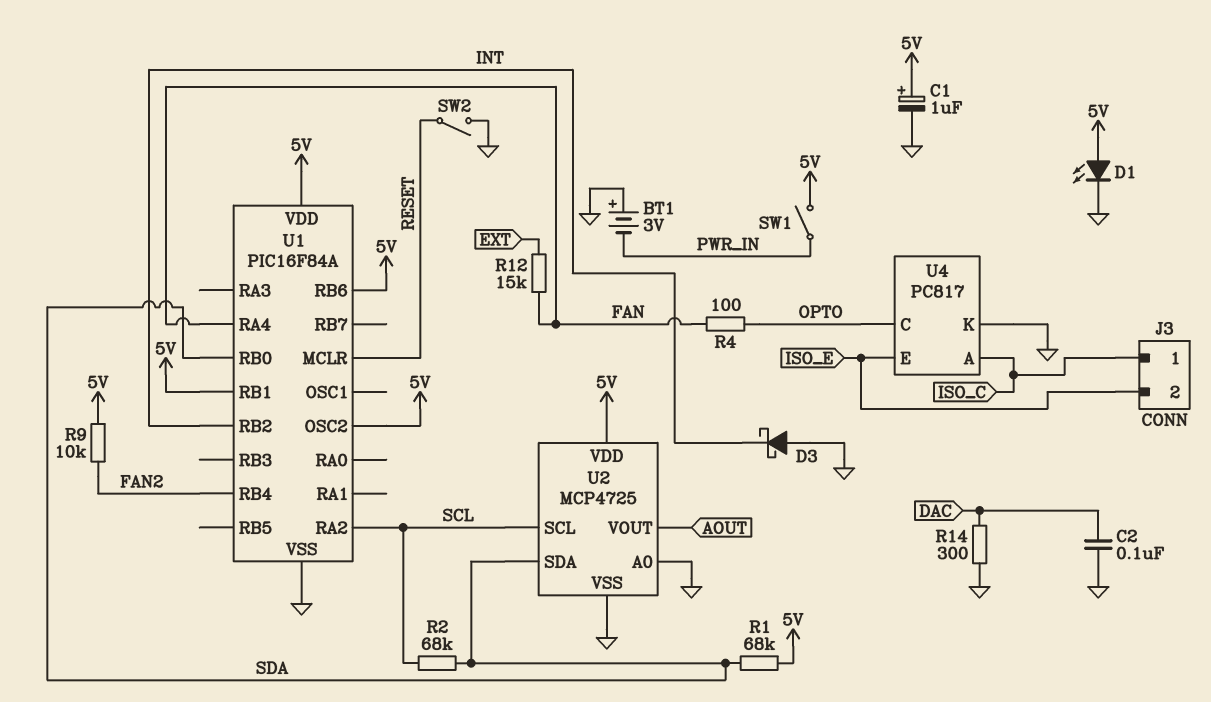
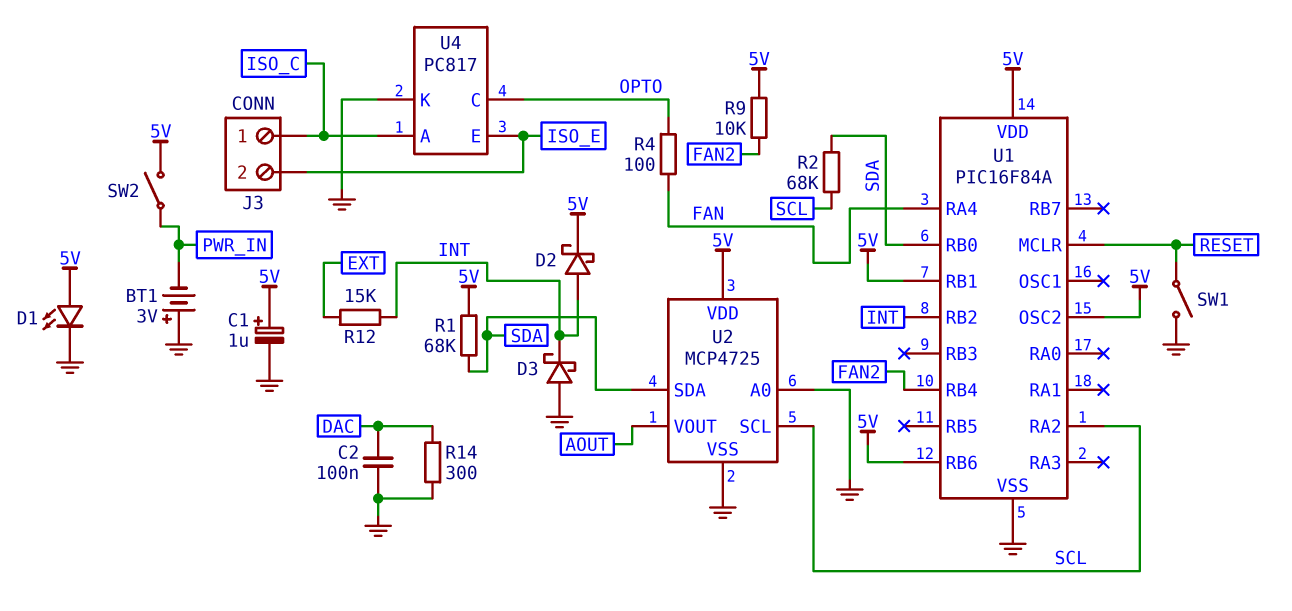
D2: none -> schottky (A INT, K 5V)
R12: 15k (EXT, FAN) -> 15k (EXT, INT)
SW1: switch (5V, PWR_IN) -> switch (GND, RESET)
SW2: switch (GND, RESET) -> switch (5V, PWR_IN)

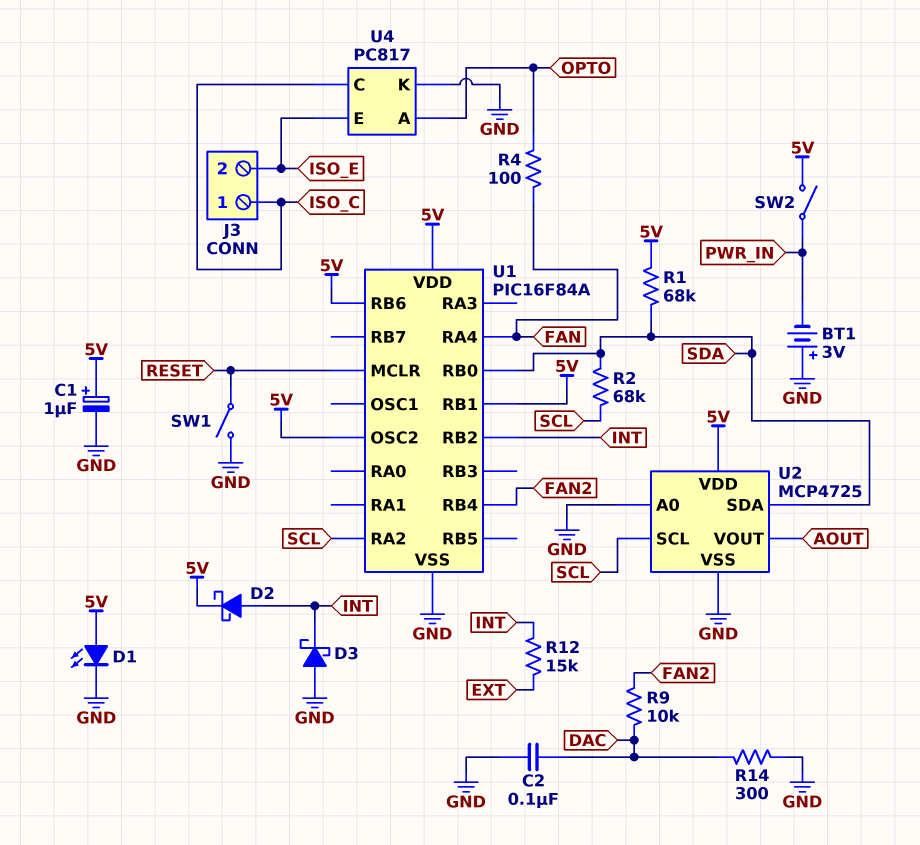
R9: 10k (5V, FAN2) -> 10k (DAC, FAN2)
U4 pin A: ISO_C -> OPTO
U4 pin C: OPTO -> ISO_C

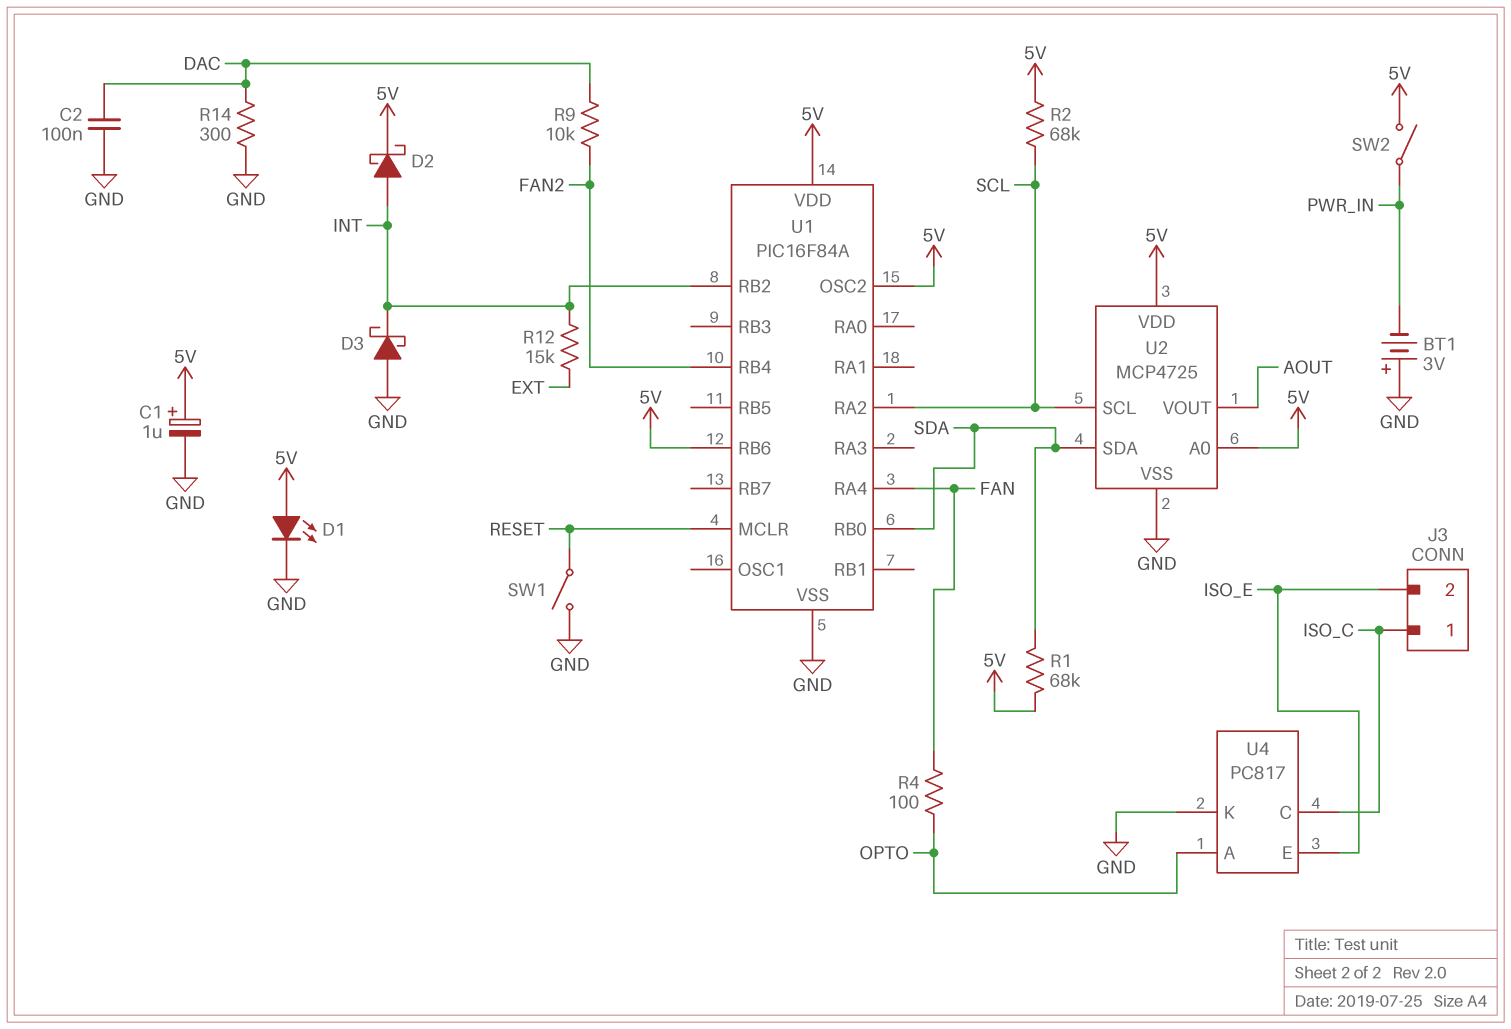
R2: 68k (SCL, SDA) -> 68k (5V, SCL)
U1 pin RB1: 5V -> none
U2 pin A0: GND -> 5V

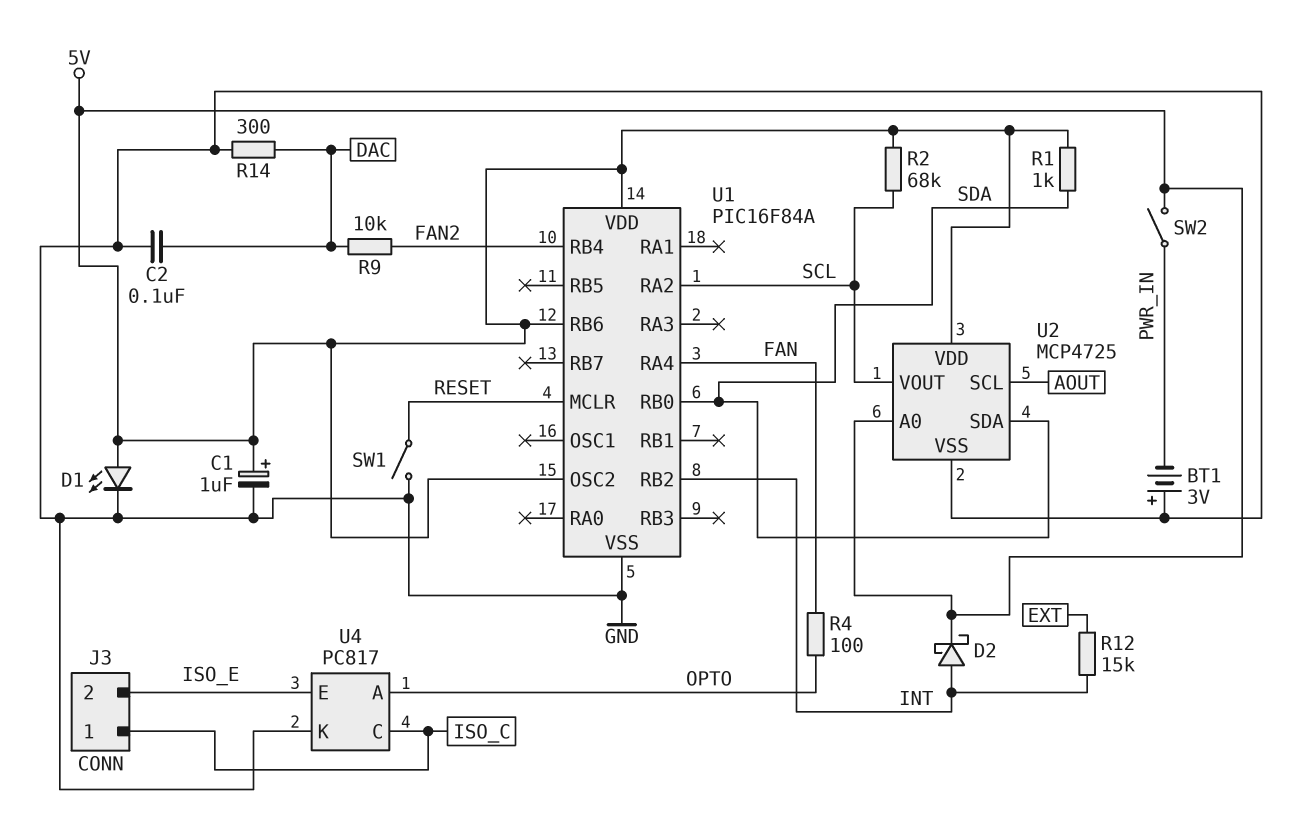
D3: schottky (A GND, K INT) -> none
R1: 68k (5V, SDA) -> 1k (5V, SDA)
U2 pin SCL: SCL -> AOUT
U2 pin VOUT: AOUT -> SCL

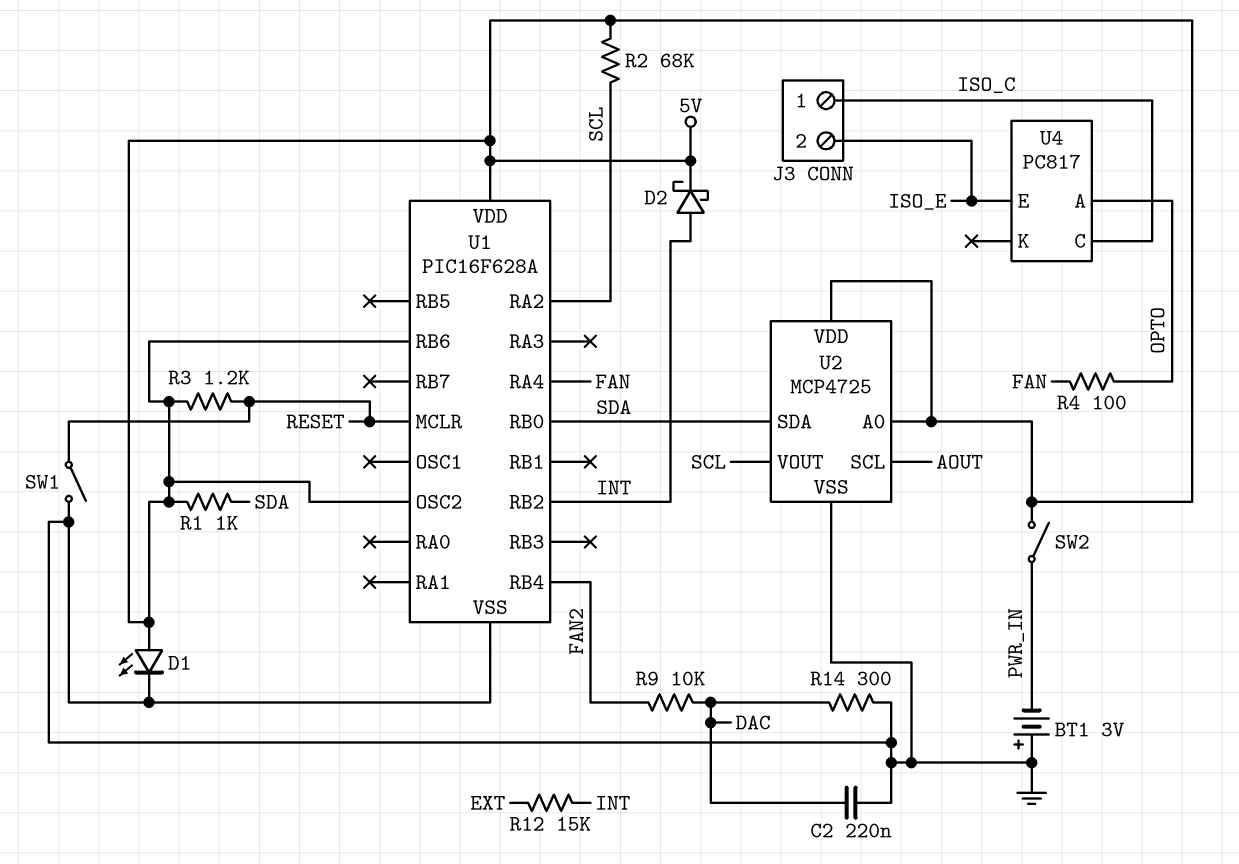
C1: 1uF (plus 5V, minus GND) -> none
C2: 100nF (DAC, GND) -> 220nF (DAC, GND)
R3: none -> 1.2k (5V, RESET)
U1: PIC16F84A -> PIC16F628A
U4 pin K: GND -> none

